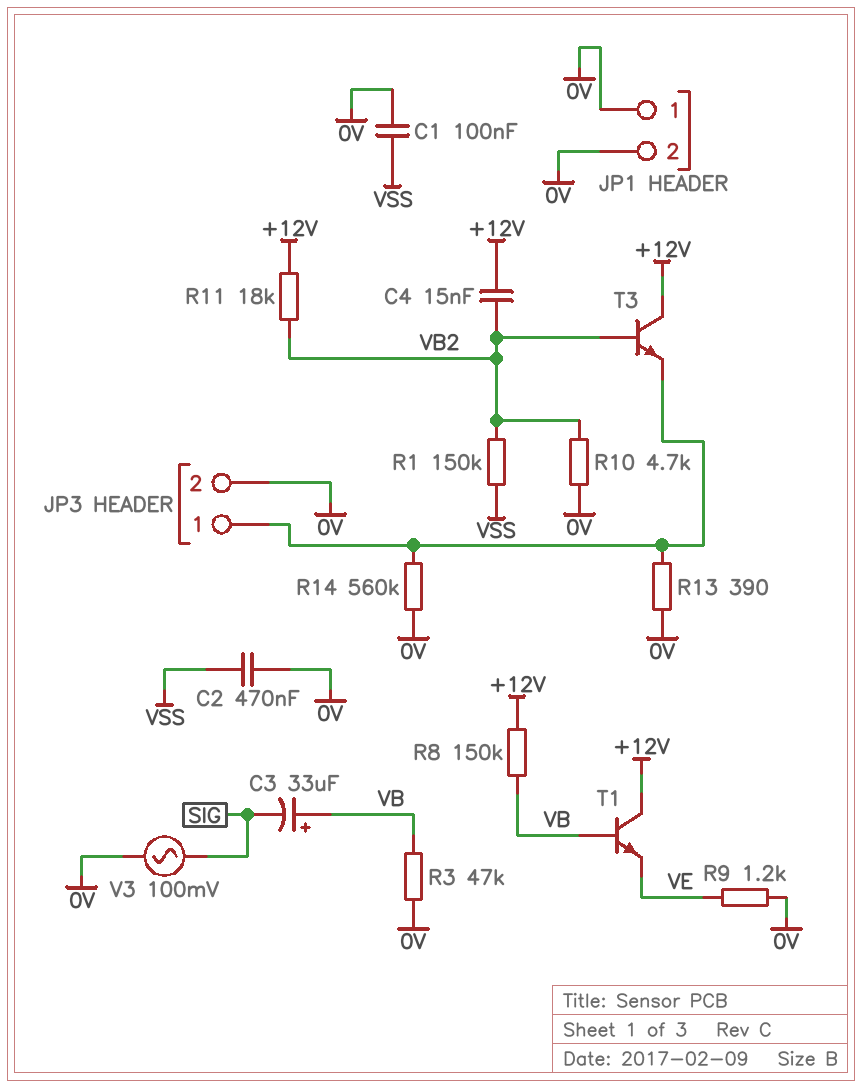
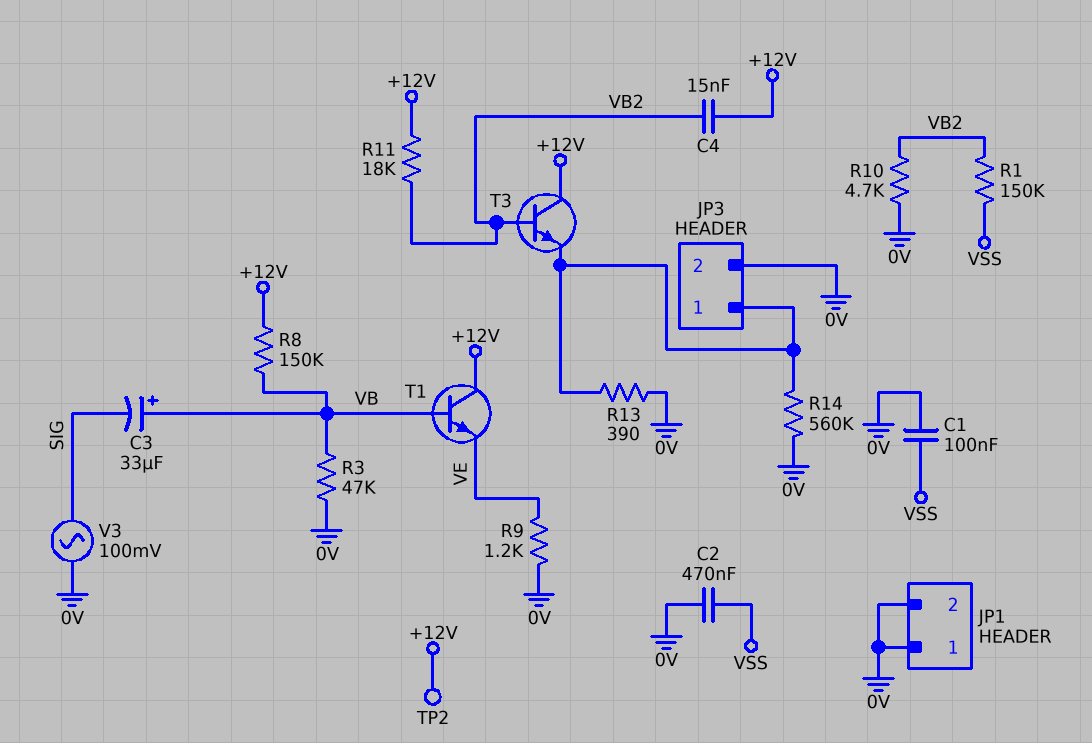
TP2: none -> test point (+12V)

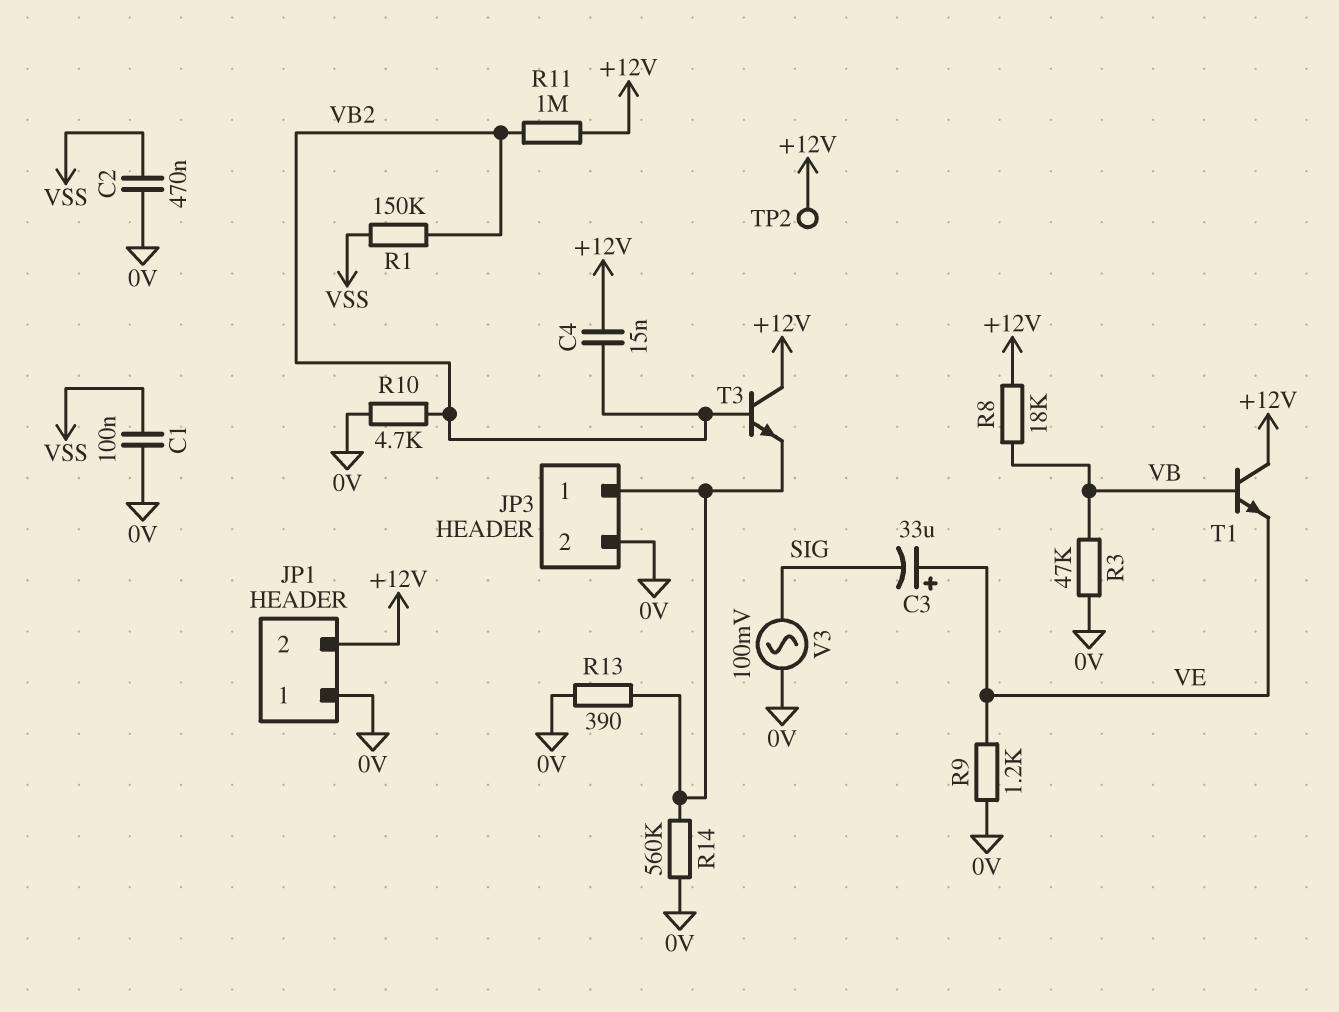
C3: 33uF (plus VB, minus SIG) -> 33uF (plus VE, minus SIG)
JP1 pin 2: 0V -> +12V
R8: 150k (+12V, VB) -> 18k (+12V, VB)
R11: 18k (+12V, VB2) -> 1M (+12V, VB2)

